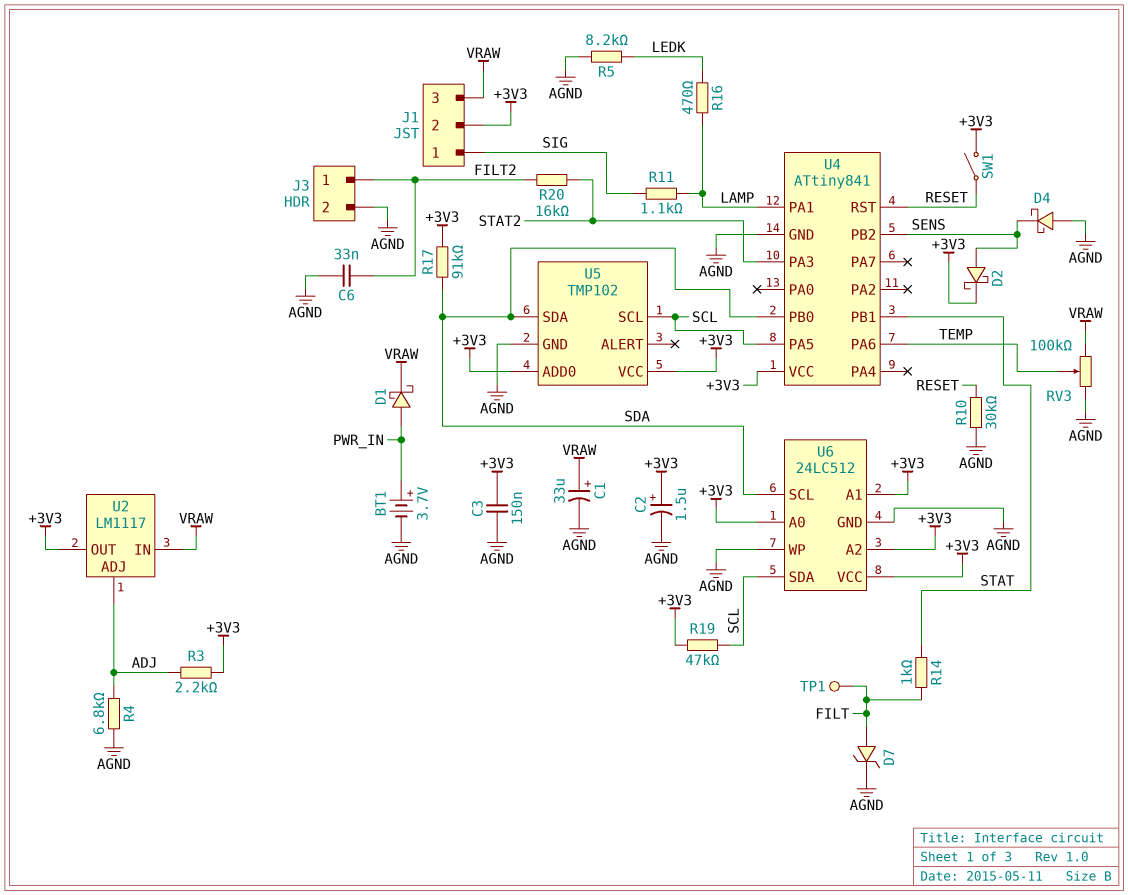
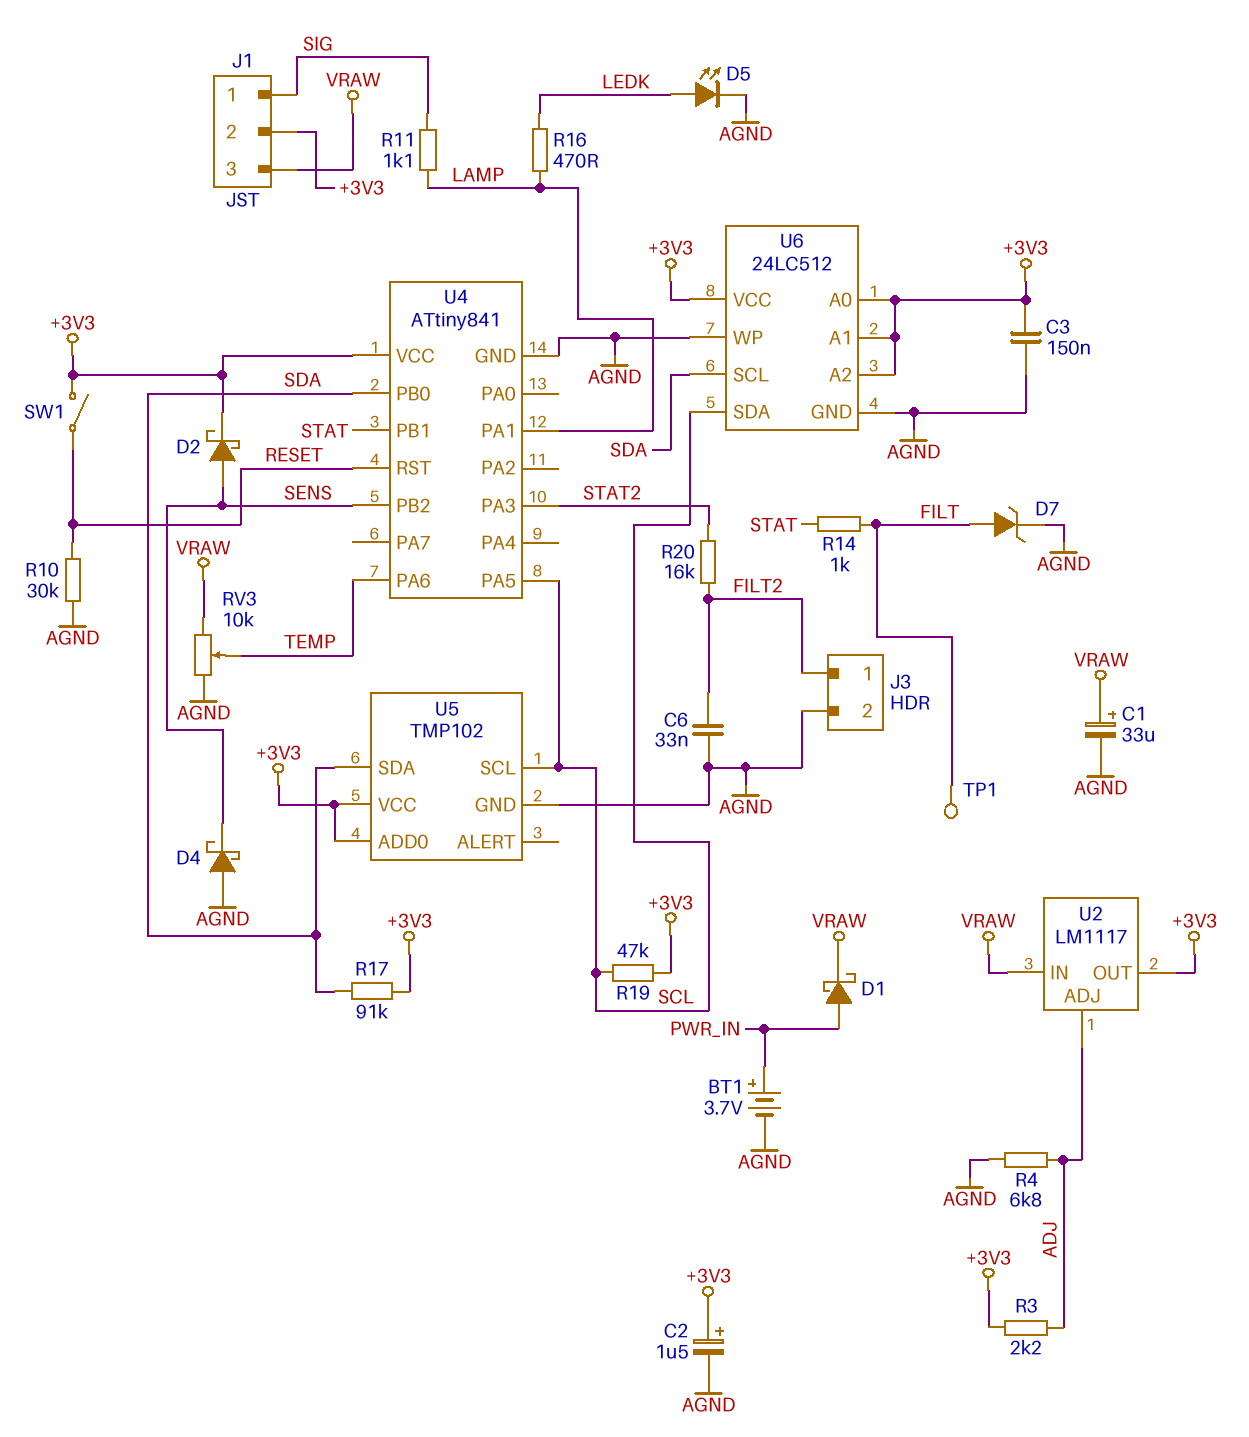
D5: none -> LED (A LEDK, K AGND)
R5: 8.2k (AGND, LEDK) -> none
RV3: 100k (AGND, VRAW, wiper TEMP) -> 10k (AGND, VRAW, wiper TEMP)

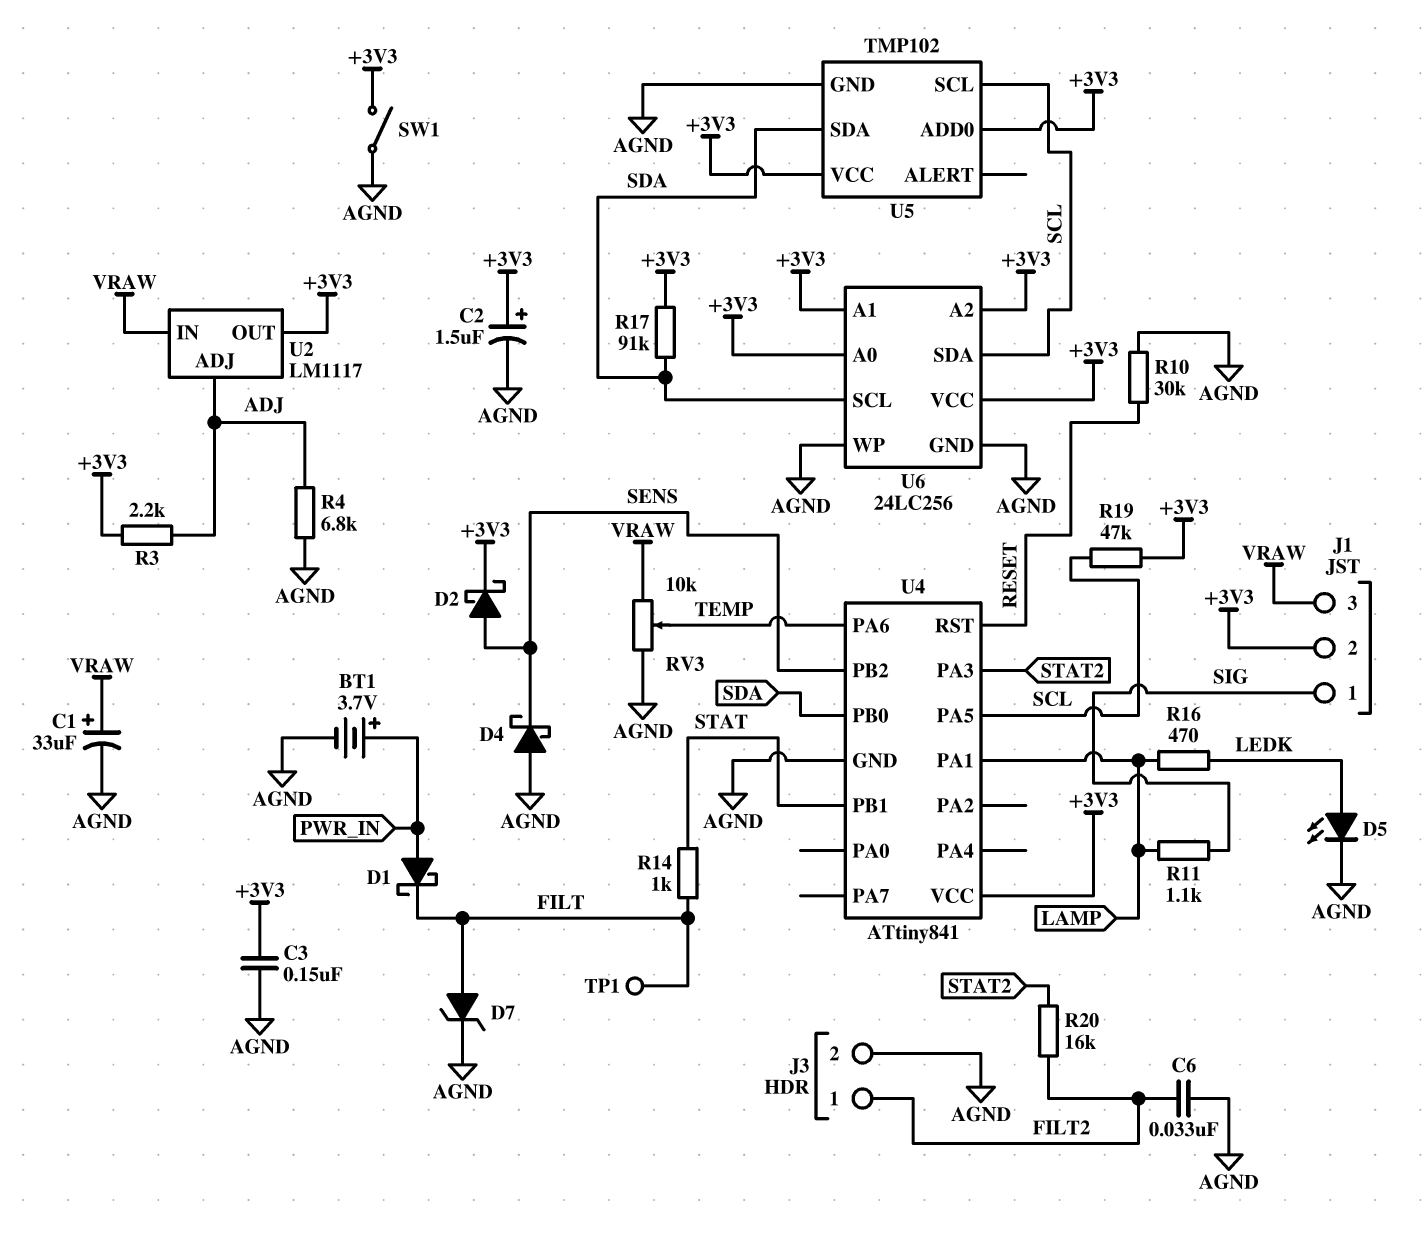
D1: schottky (A PWR_IN, K VRAW) -> schottky (A PWR_IN, K FILT)
SW1: switch (+3V3, RESET) -> switch (+3V3, AGND)
U6: 24LC512 -> 24LC256

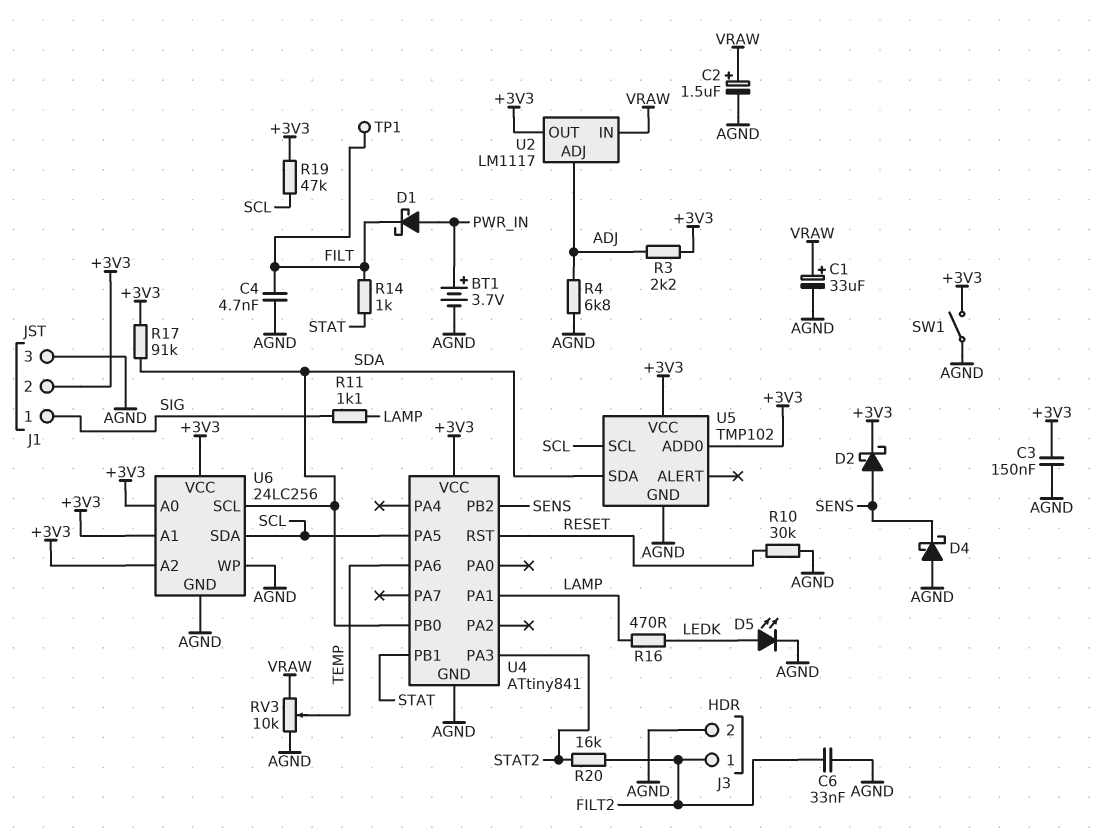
C2: 1.5uF (plus +3V3, minus AGND) -> 1.5uF (plus VRAW, minus AGND)
C4: none -> 4.7nF (AGND, FILT)
D7: zener (A FILT, K AGND) -> none
J1 pin 3: VRAW -> AGND

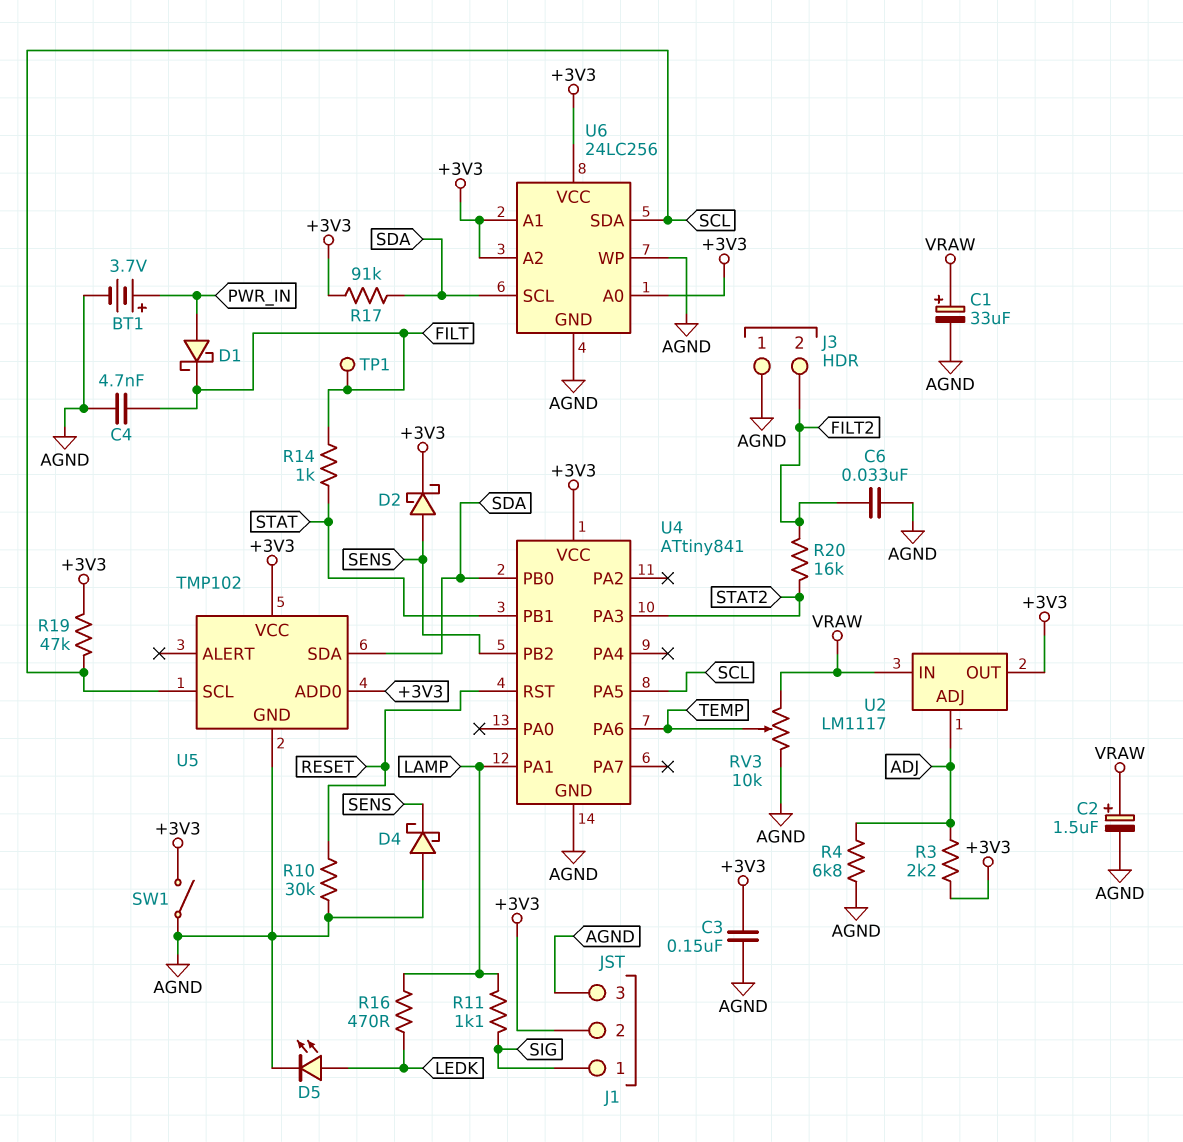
J3 pin 1: FILT2 -> AGND
J3 pin 2: AGND -> FILT2

